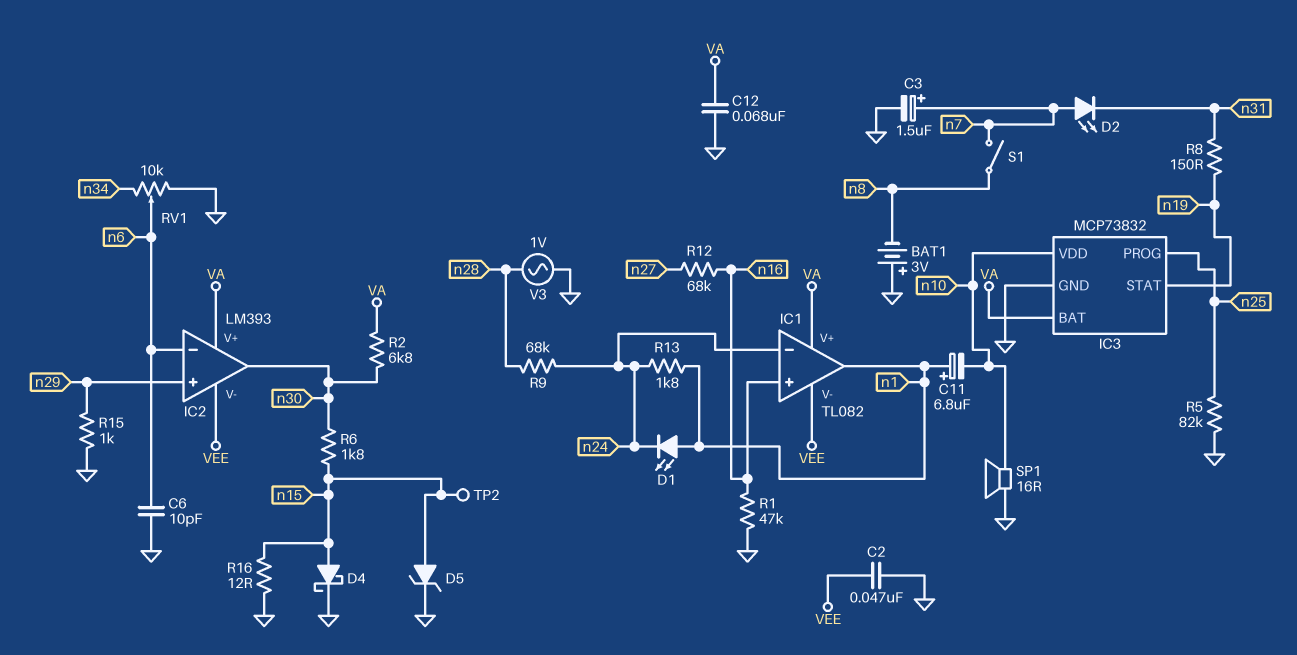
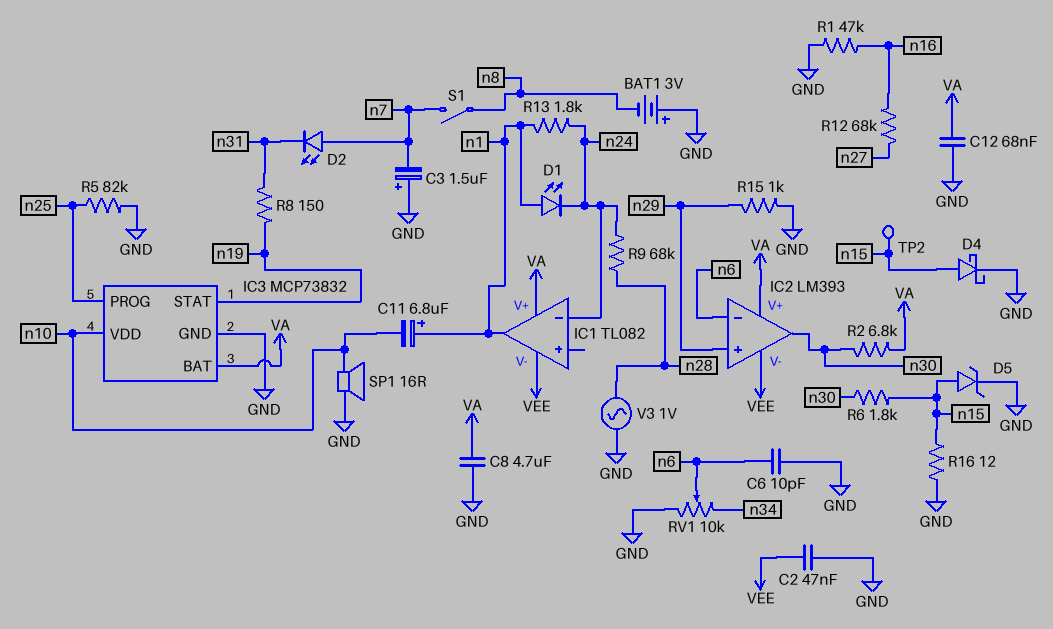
C3: 1.5uF (plus n7, minus GND) -> 1.5uF (plus GND, minus n7)
C8: none -> 4.7uF (GND, VA)
IC1 pin in+: n16 -> none

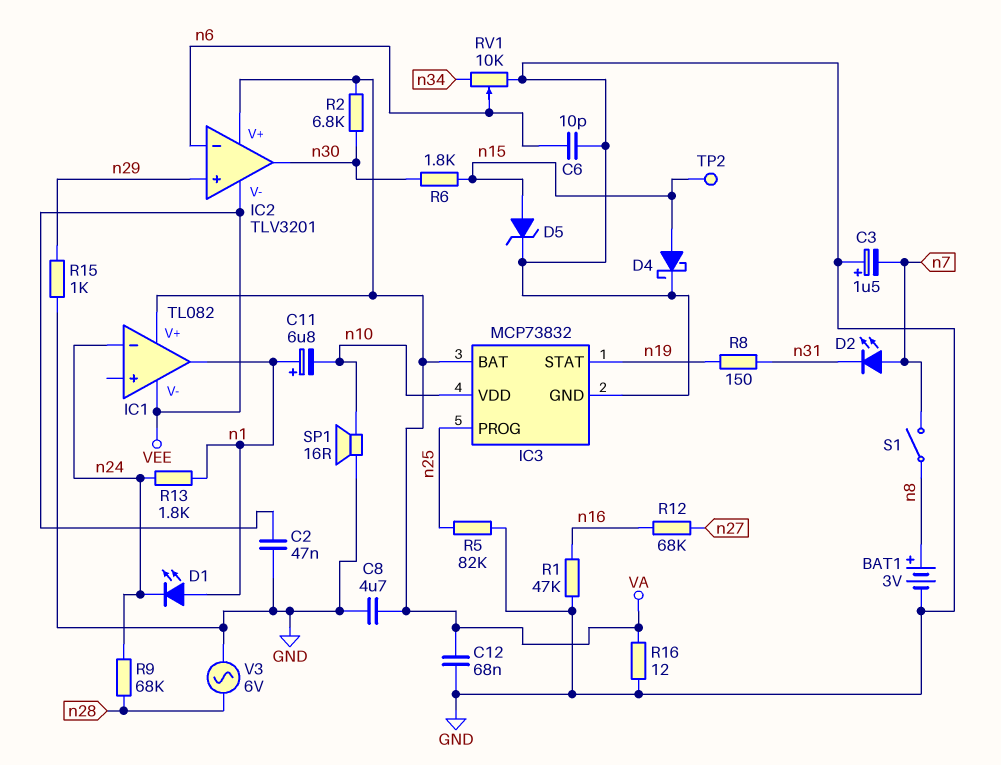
BAT1: 3V (plus GND, minus n8) -> 3V (plus n8, minus GND)
IC2: LM393 -> TLV3201
R16: 12 (GND, n15) -> 12 (GND, VA)
V3: AC 1V (GND, n28) -> AC 6V (GND, n28)

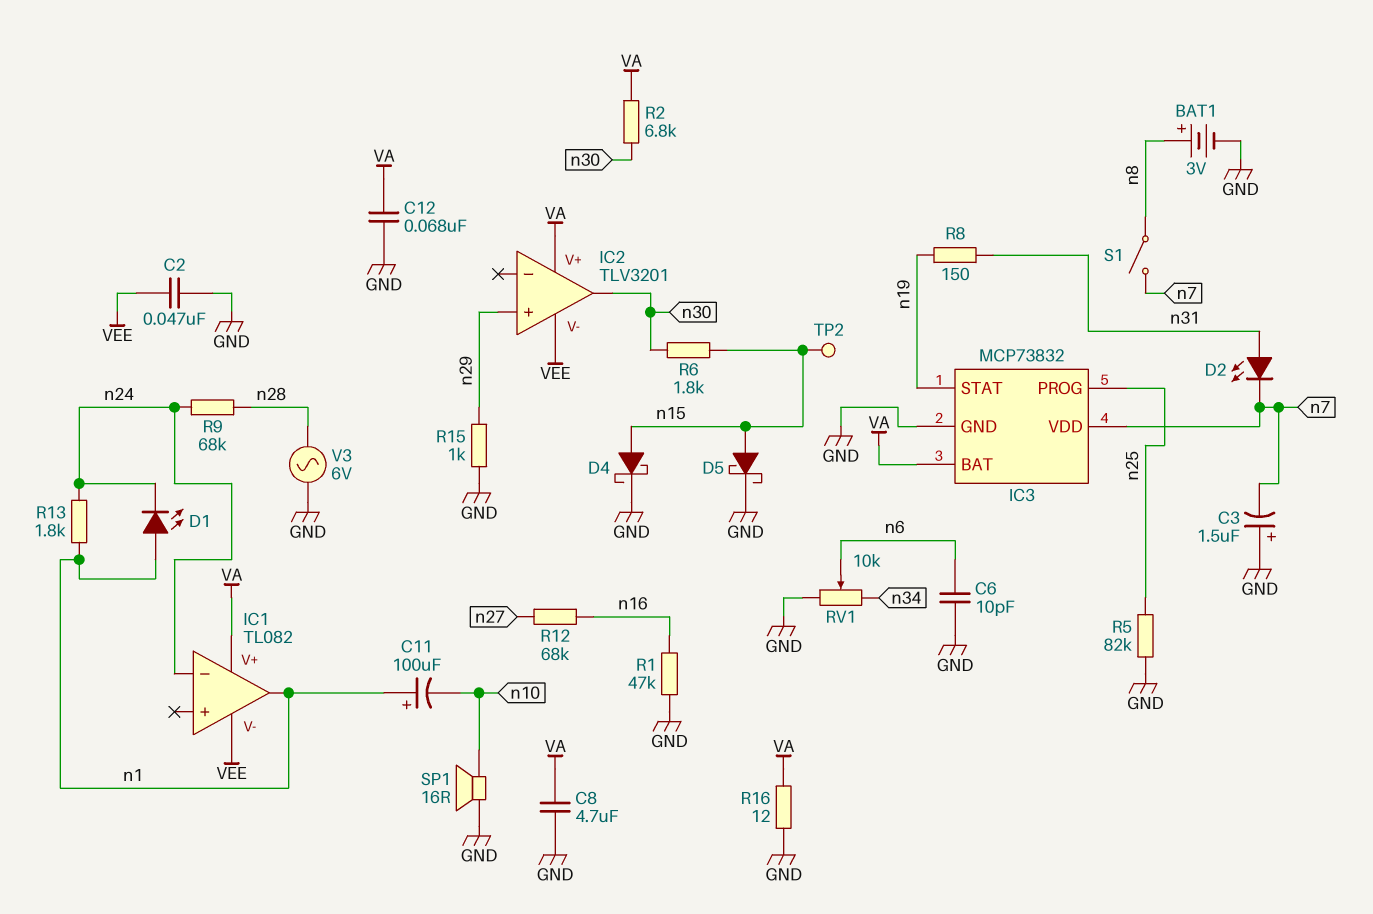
C11: 6.8uF (plus n1, minus n10) -> 100uF (plus n1, minus n10)
D2: LED (A n7, K n31) -> LED (A n31, K n7)
D5: zener (A n15, K GND) -> schottky (A n15, K GND)
IC2 pin in-: n6 -> none
IC3 pin VDD: n10 -> n7

